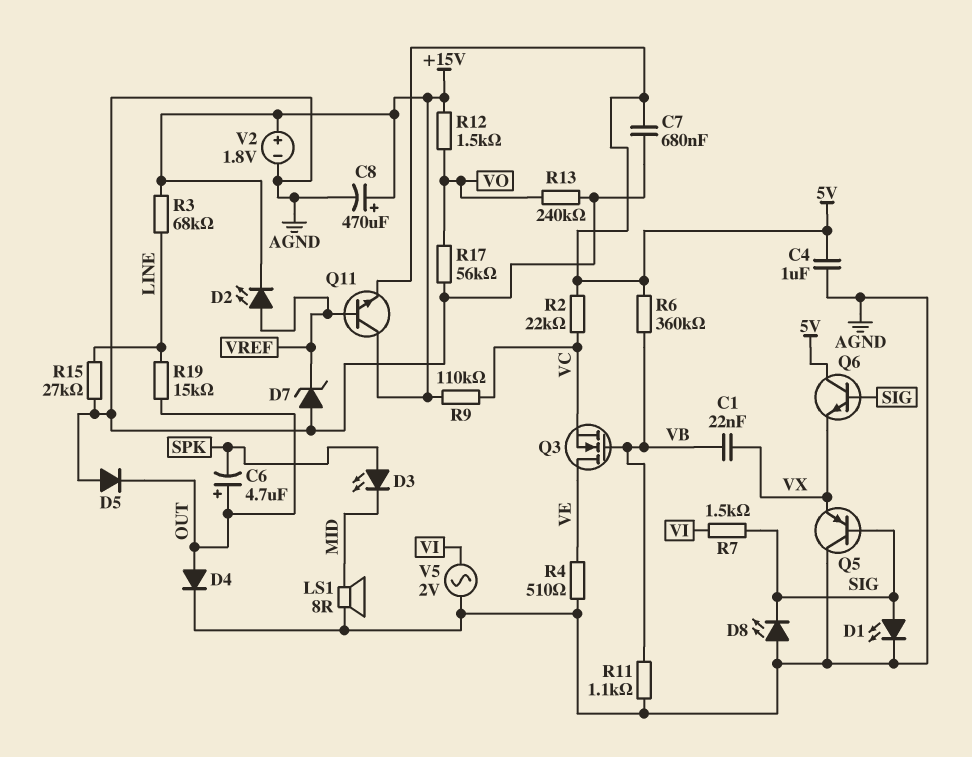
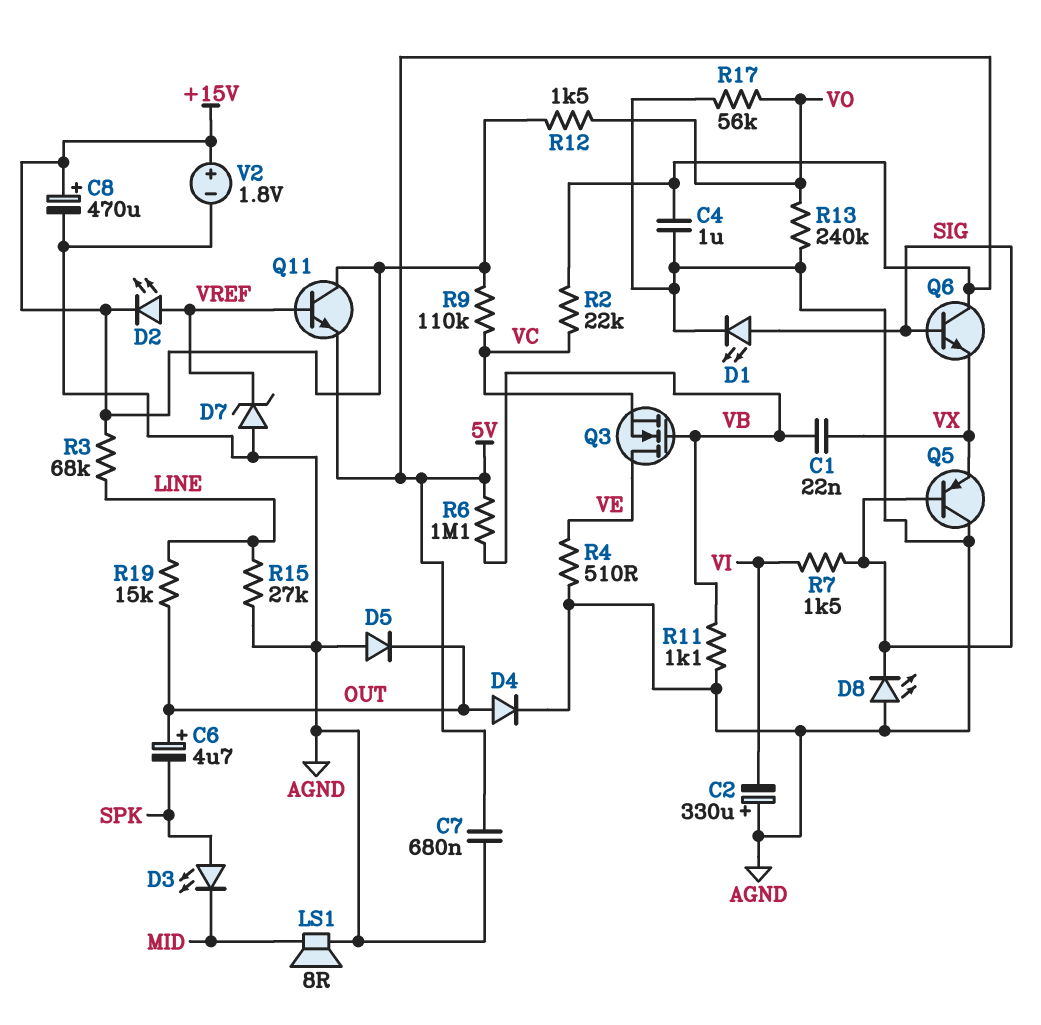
C2: none -> 330uF (plus AGND, minus VI)
R6: 360k (5V, VB) -> 1.1M (5V, VB)
V5: AC 2V (AGND, VI) -> none

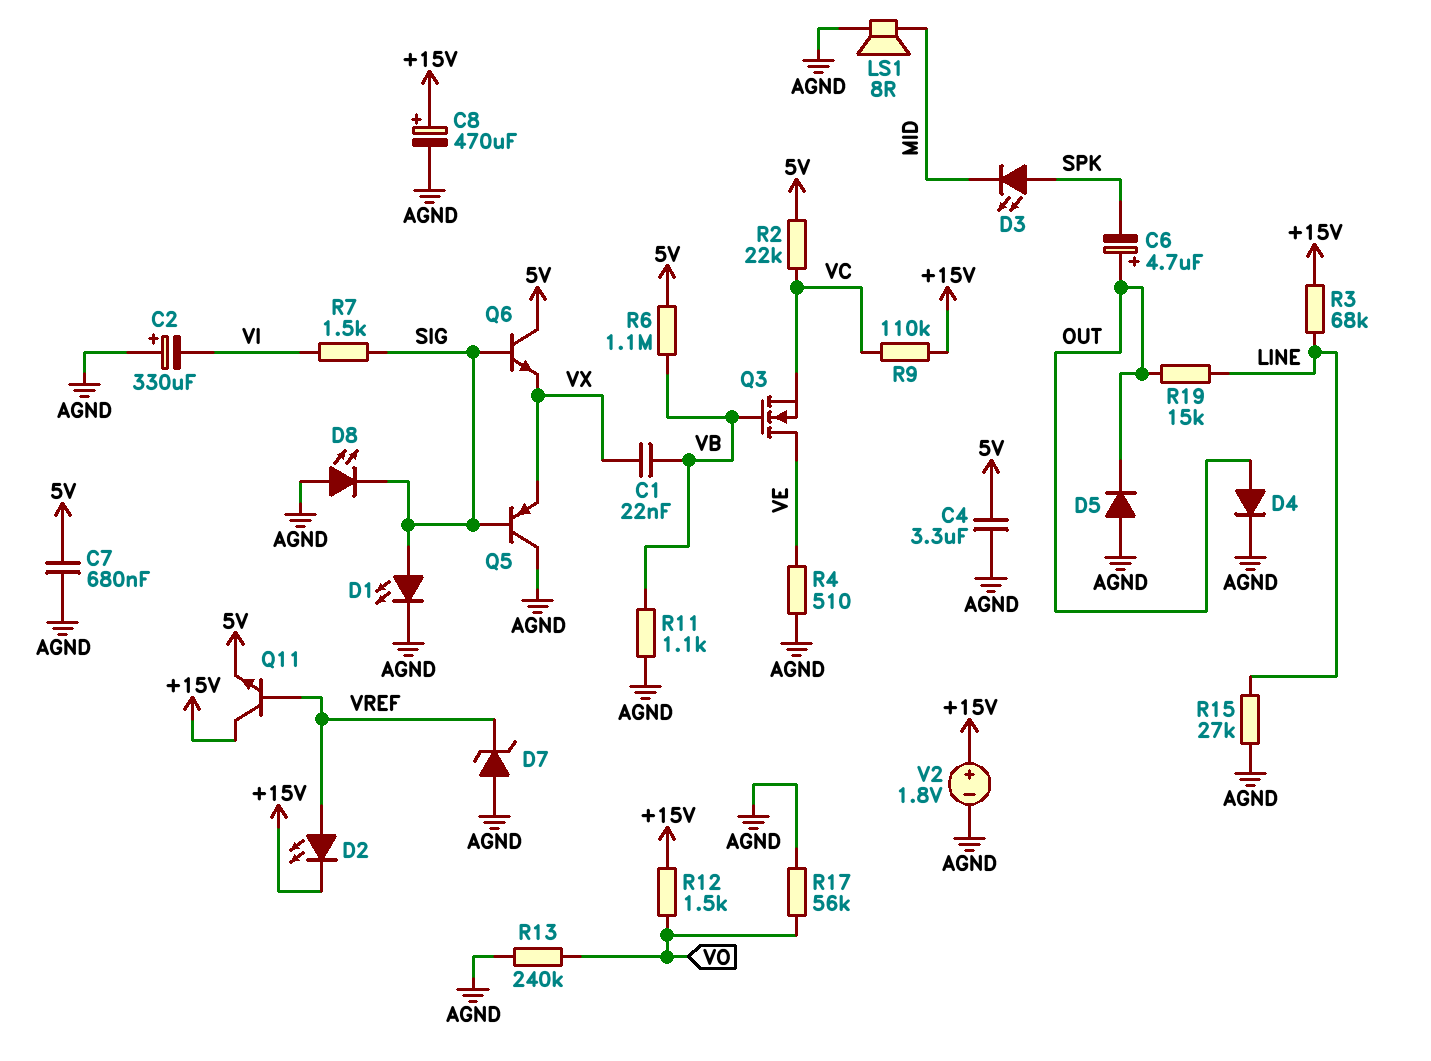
C4: 1uF (5V, AGND) -> 3.3uF (5V, AGND)

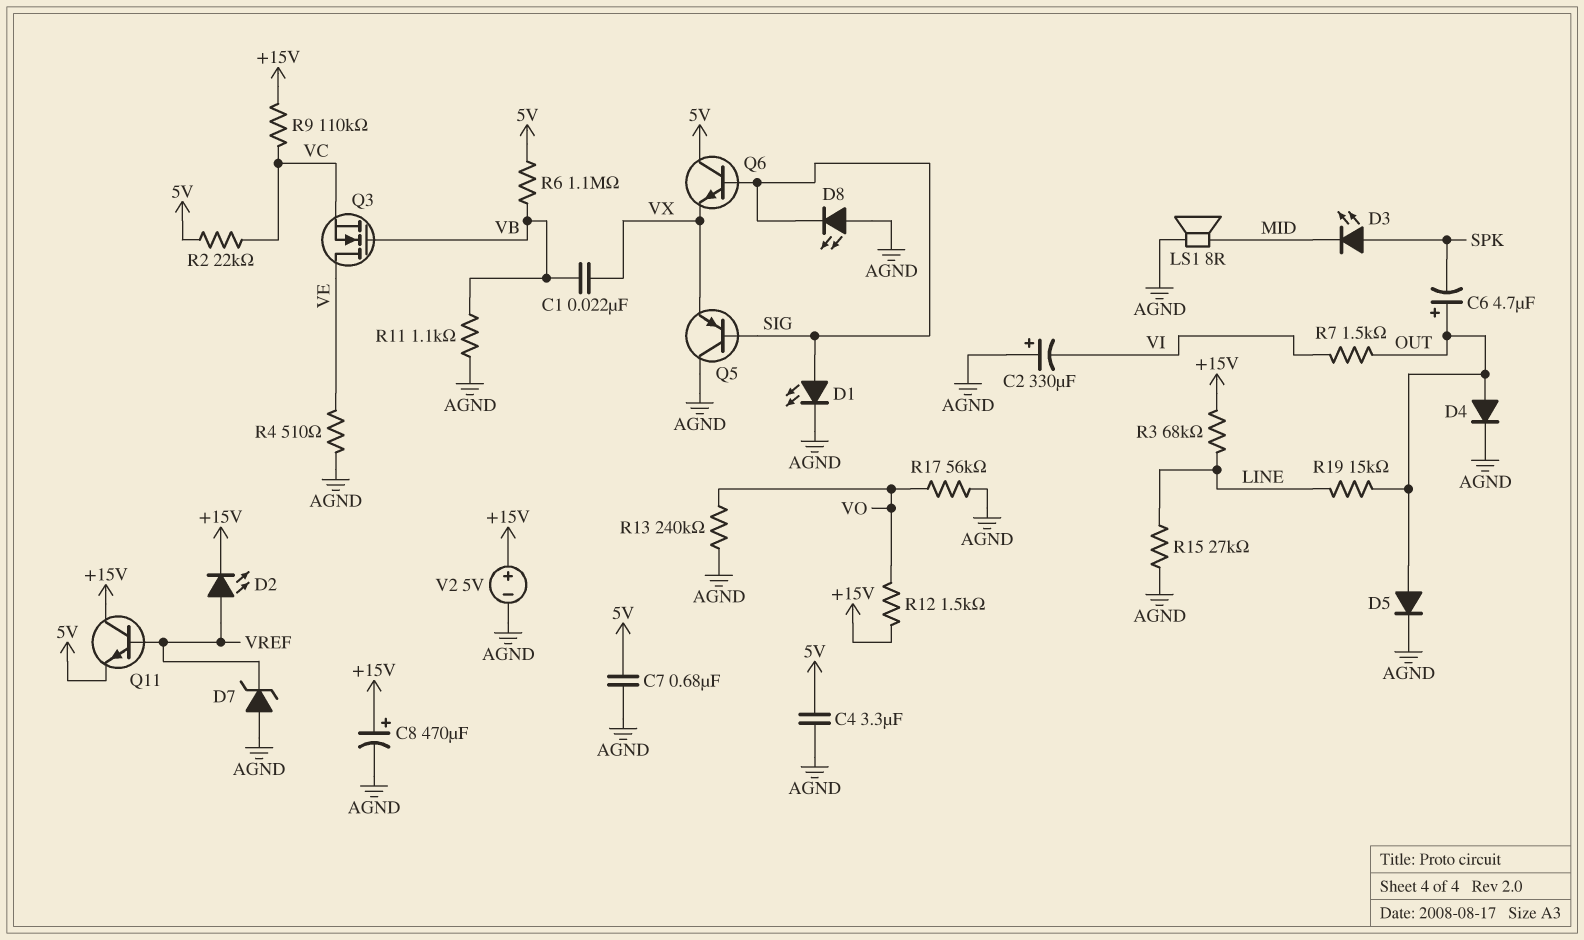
D5: diode (A AGND, K OUT) -> diode (A OUT, K AGND)
R7: 1.5k (SIG, VI) -> 1.5k (OUT, VI)
V2: 1.8V (plus +15V, minus AGND) -> 5V (plus +15V, minus AGND)

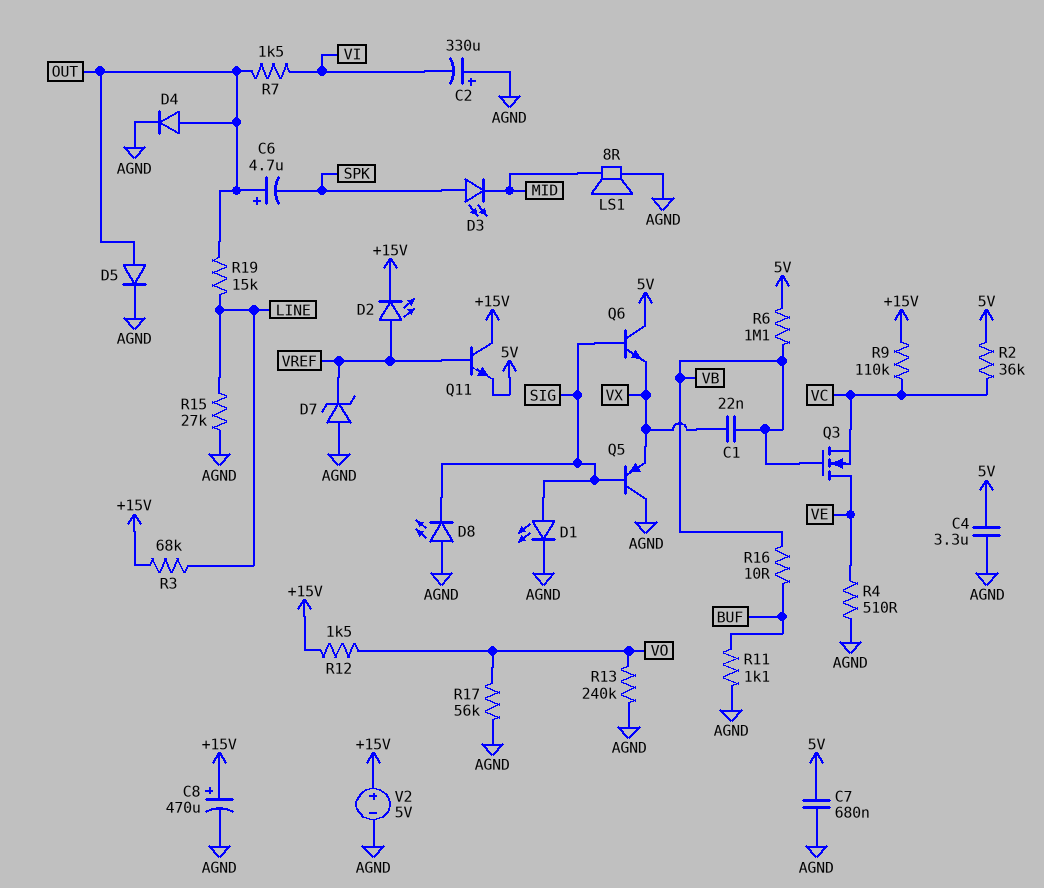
R2: 22k (5V, VC) -> 36k (5V, VC)
R11: 1.1k (AGND, VB) -> 1.1k (AGND, BUF)
R16: none -> 10 (BUF, VB)

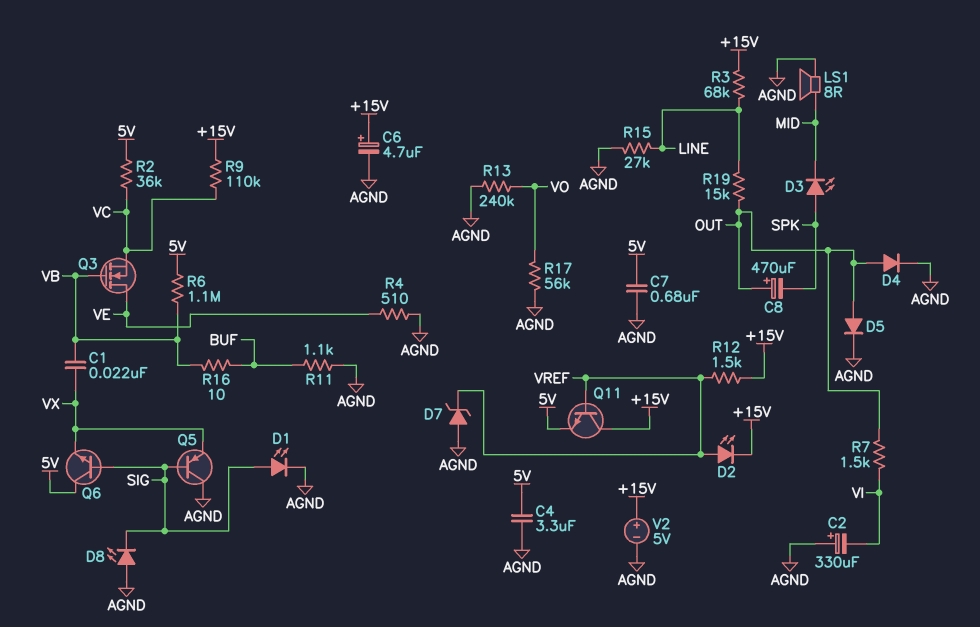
C6: 4.7uF (plus OUT, minus SPK) -> 4.7uF (plus +15V, minus AGND)
C8: 470uF (plus +15V, minus AGND) -> 470uF (plus OUT, minus SPK)
R12: 1.5k (+15V, VO) -> 1.5k (+15V, VREF)

